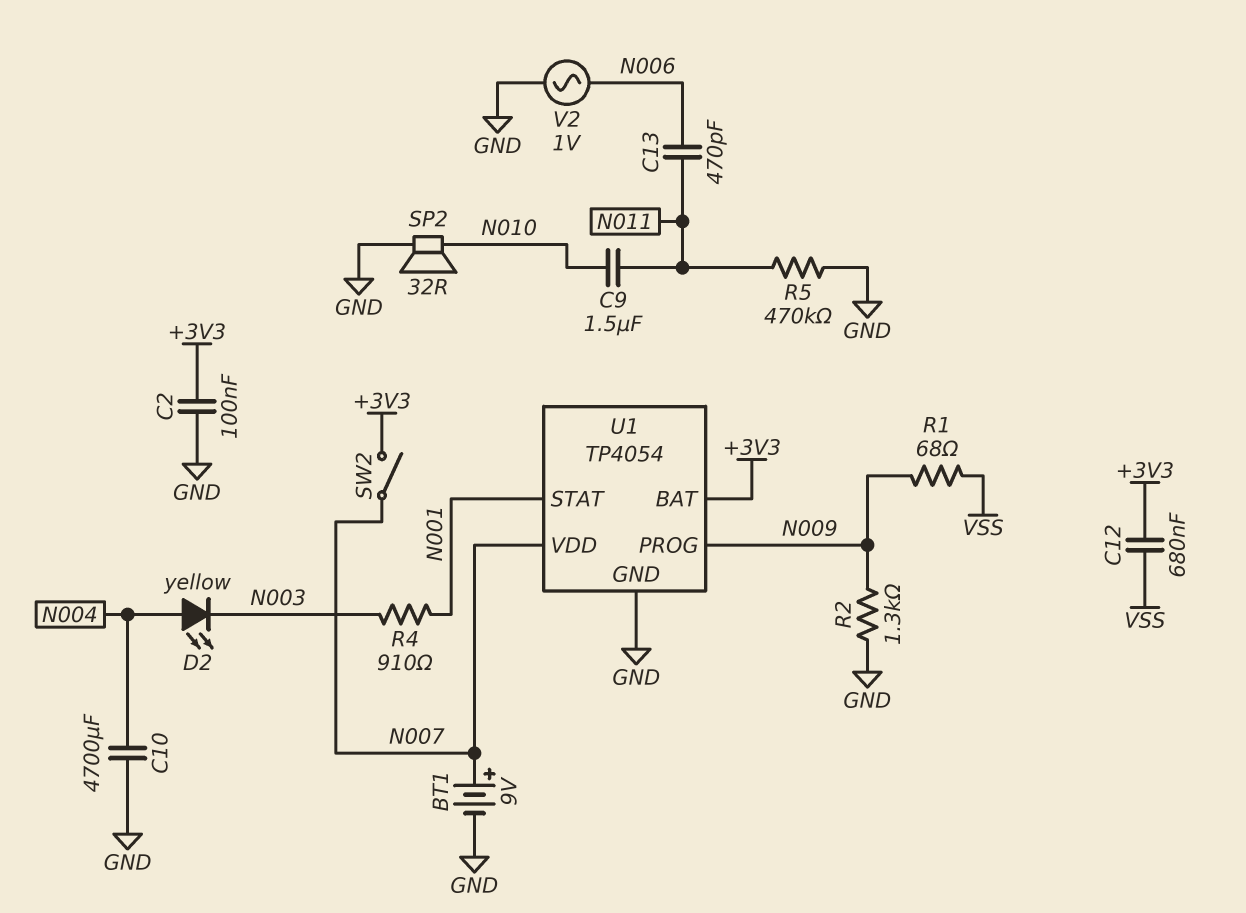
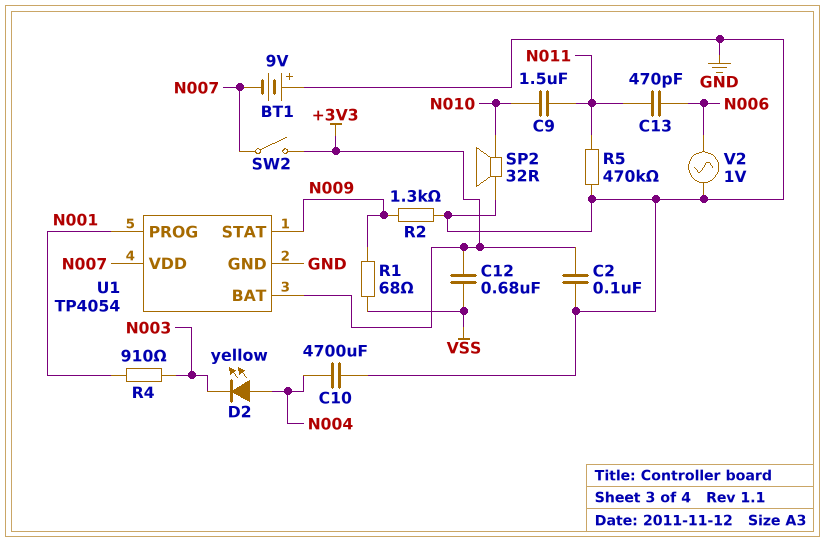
BT1: 9V (plus N007, minus GND) -> 9V (plus GND, minus N007)
U1 pin PROG: N009 -> N001
U1 pin STAT: N001 -> N009

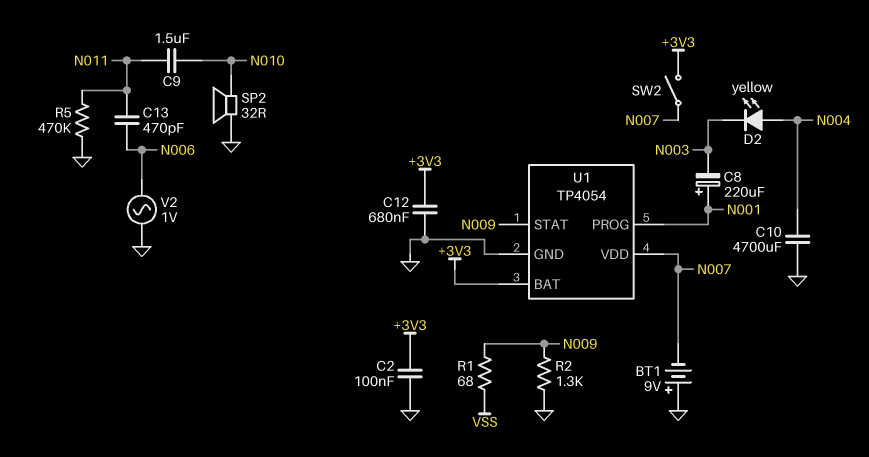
C8: none -> 220uF (plus N001, minus N003)
C12: 680nF (+3V3, VSS) -> 680nF (+3V3, GND)
R4: 910 (N001, N003) -> none

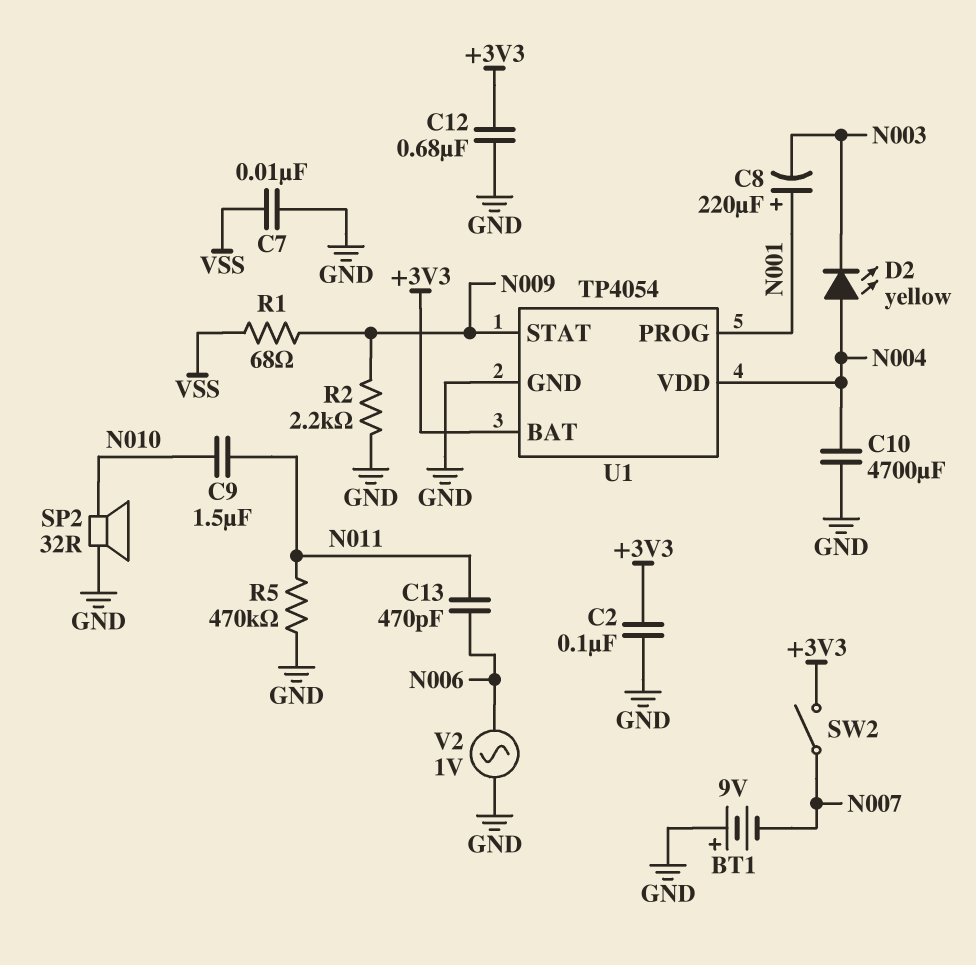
C7: none -> 10nF (GND, VSS)
R2: 1.3k (GND, N009) -> 2.2k (GND, N009)
U1 pin VDD: N007 -> N004

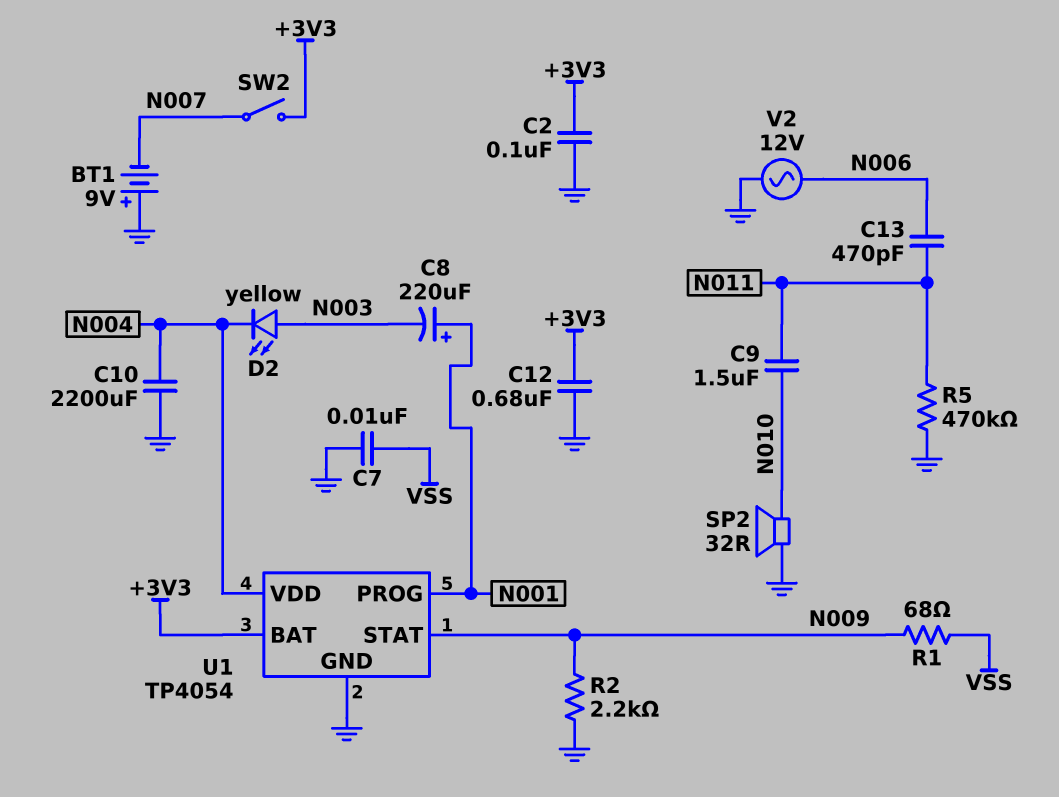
C10: 4700uF (GND, N004) -> 2200uF (GND, N004)
D2: LED yellow (A N004, K N003) -> LED yellow (A N003, K N004)
V2: AC 1V (GND, N006) -> AC 12V (GND, N006)

